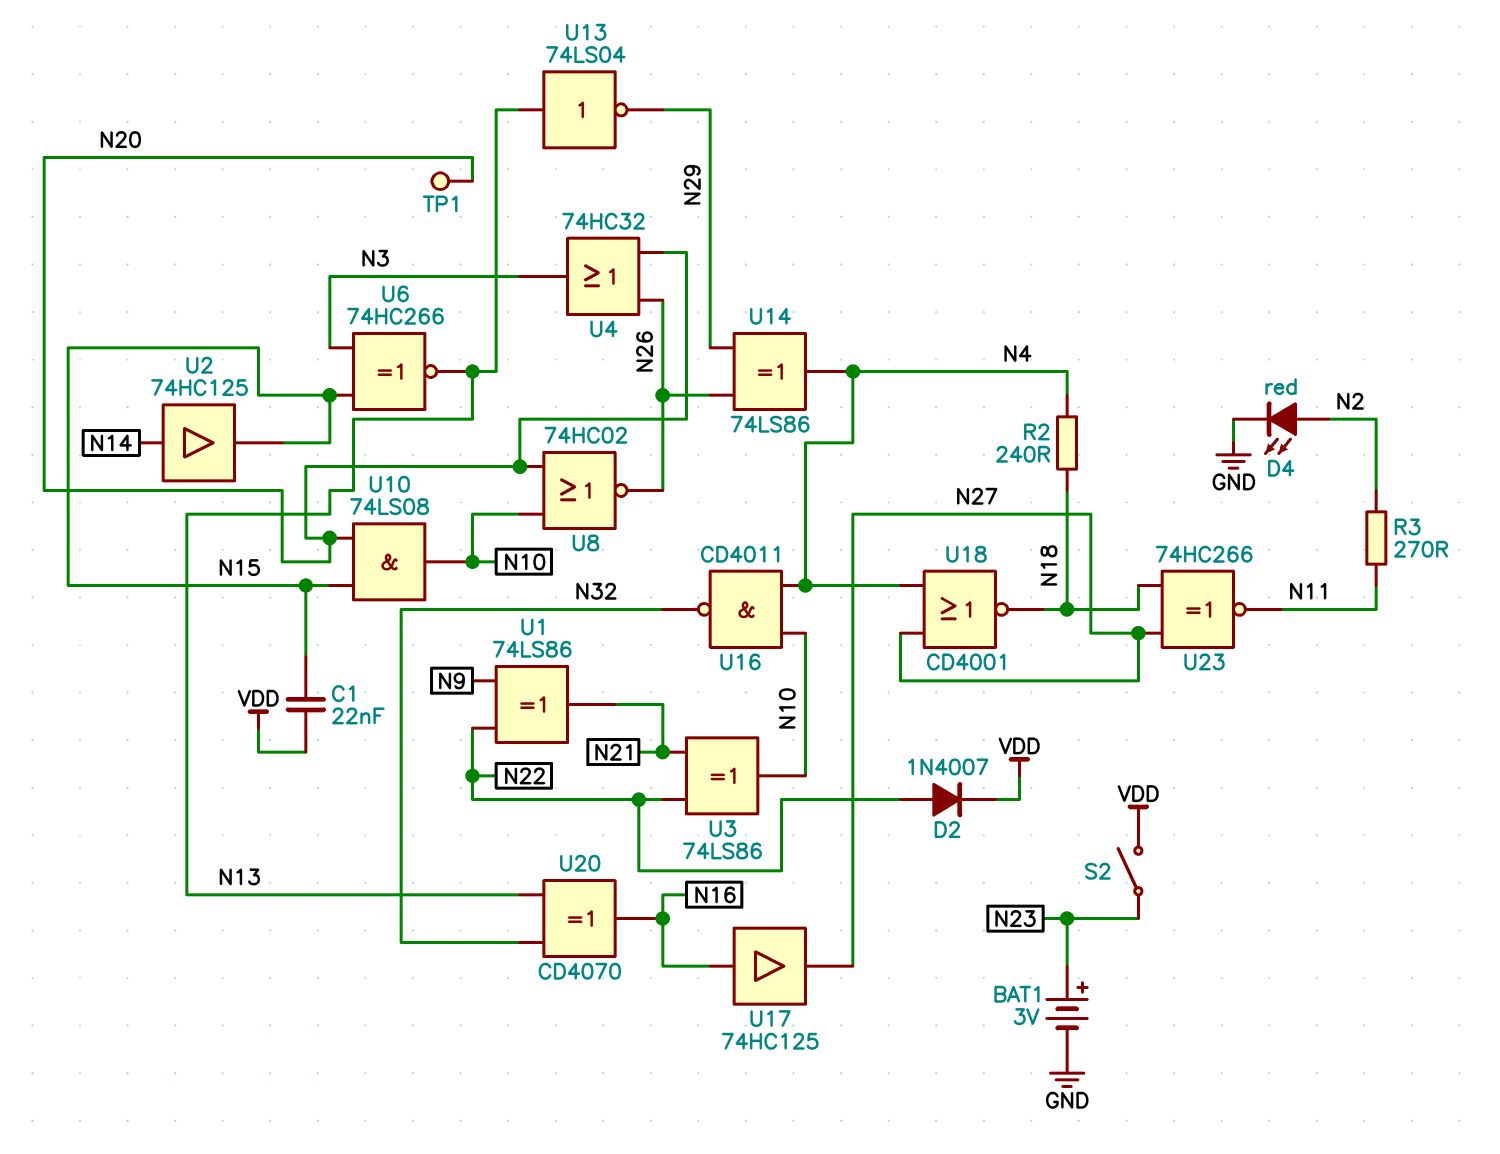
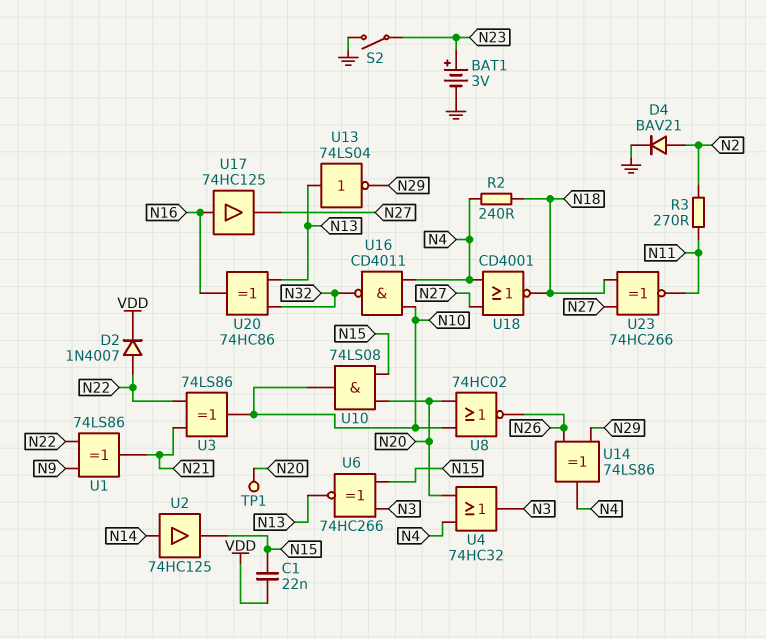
D4: LED red (A N2, K GND) -> diode BAV21 (A N2, K GND)
S2: switch (N23, VDD) -> switch (GND, N23)
U4: OR 74HC32 (in N20, in N26, out N3) -> OR 74HC32 (in N4, in N20, out N3)
U20: XOR CD4070 (in N13, in N32, out N16) -> XOR 74HC86 (in N13, in N32, out N16)

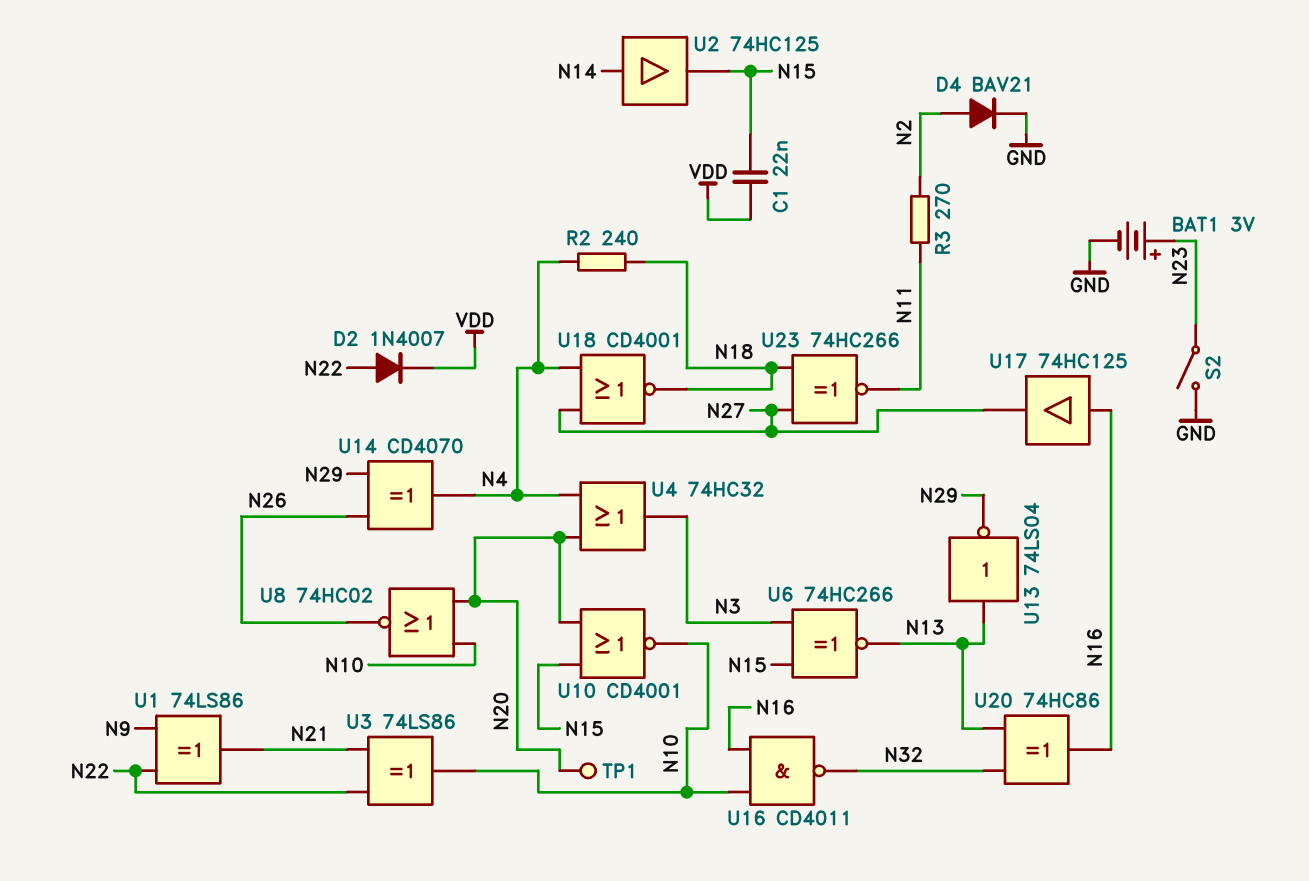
U10: AND 74LS08 (in N15, in N20, out N10) -> NOR CD4001 (in N15, in N20, out N10)
U14: XOR 74LS86 (in N26, in N29, out N4) -> XOR CD4070 (in N26, in N29, out N4)
U16: NAND CD4011 (in N4, in N10, out N32) -> NAND CD4011 (in N10, in N16, out N32)

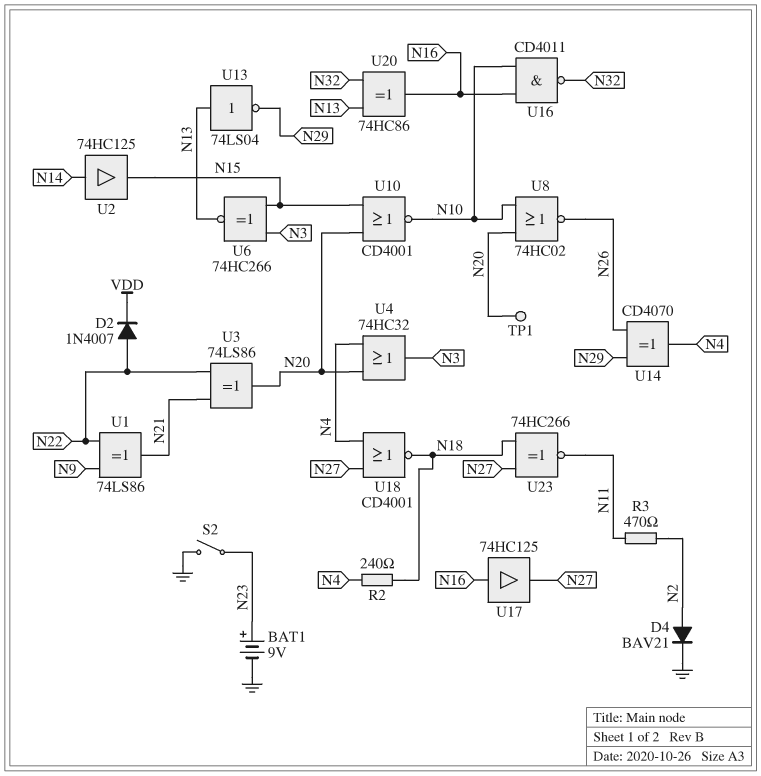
BAT1: 3V (plus N23, minus GND) -> 9V (plus N23, minus GND)
C1: 22nF (N15, VDD) -> none
R3: 270 (N2, N11) -> 470 (N2, N11)
U3: XOR 74LS86 (in N21, in N22, out N10) -> XOR 74LS86 (in N21, in N22, out N20)

